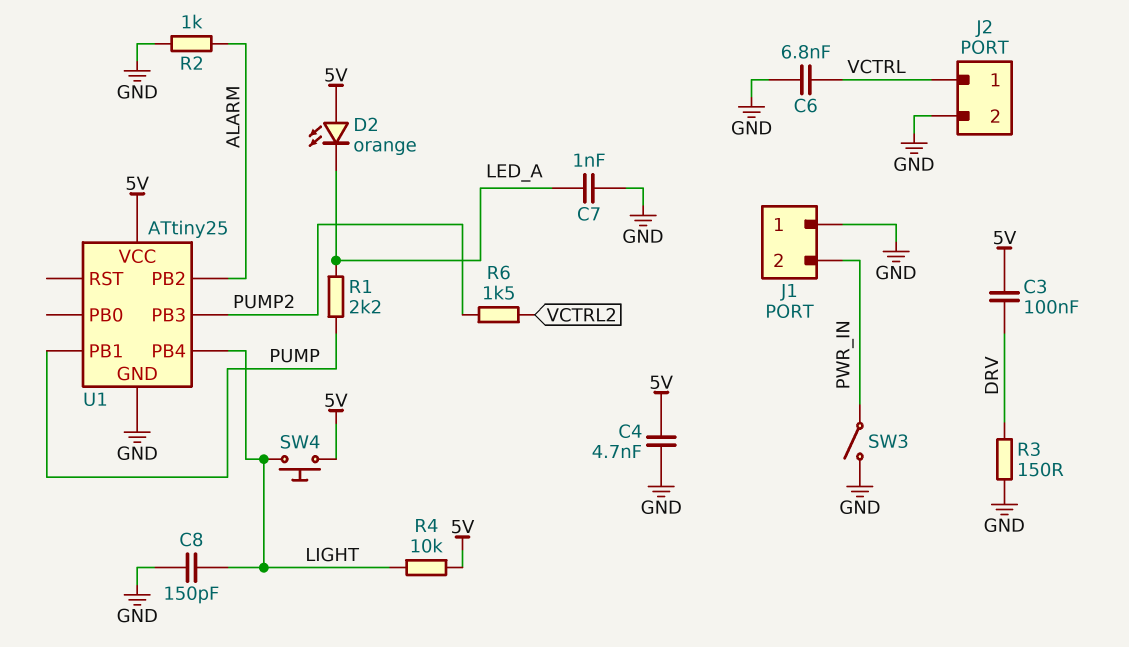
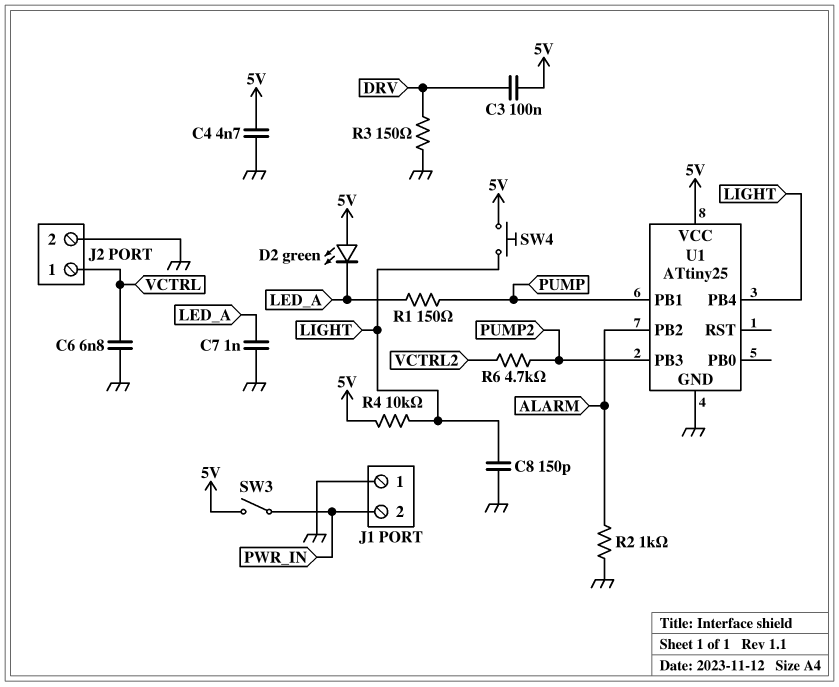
D2: LED orange (A 5V, K LED_A) -> LED green (A 5V, K LED_A)
R1: 2.2k (LED_A, PUMP) -> 150 (LED_A, PUMP)
R6: 1.5k (PUMP2, VCTRL2) -> 4.7k (PUMP2, VCTRL2)
SW3: switch (GND, PWR_IN) -> switch (5V, PWR_IN)

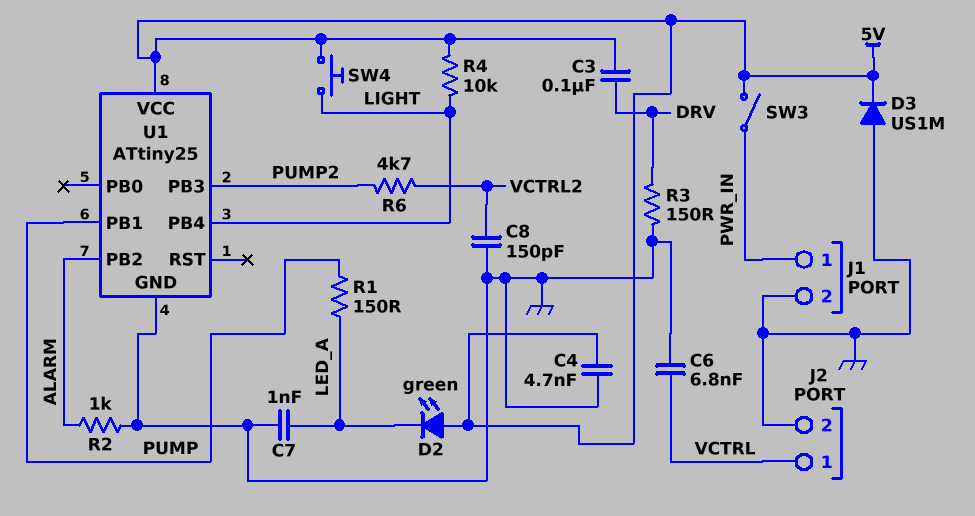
C8: 150pF (GND, LIGHT) -> 150pF (GND, VCTRL2)
D3: none -> diode US1M (A GND, K 5V)
J1 pin 1: GND -> PWR_IN
J1 pin 2: PWR_IN -> GND

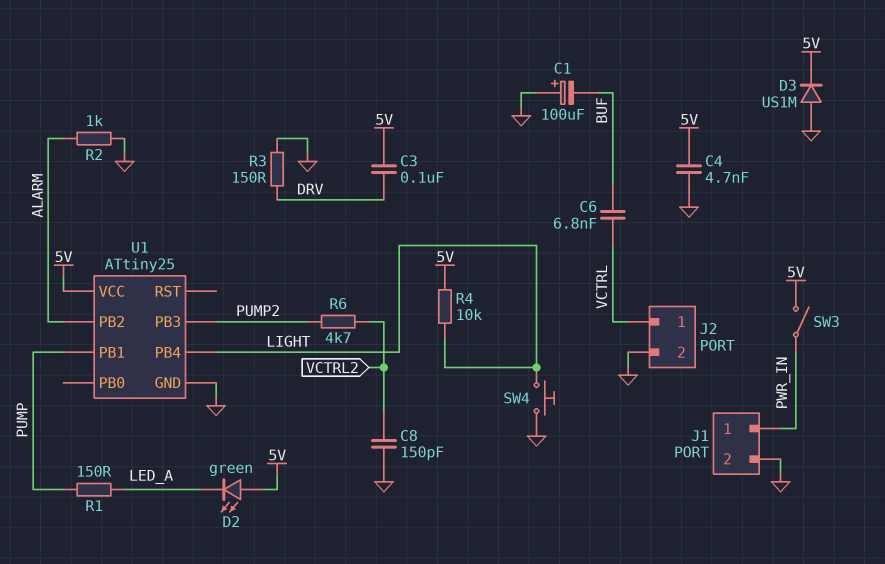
C1: none -> 100uF (plus GND, minus BUF)
C6: 6.8nF (GND, VCTRL) -> 6.8nF (BUF, VCTRL)
C7: 1nF (GND, LED_A) -> none
SW4: button (5V, LIGHT) -> button (GND, LIGHT)

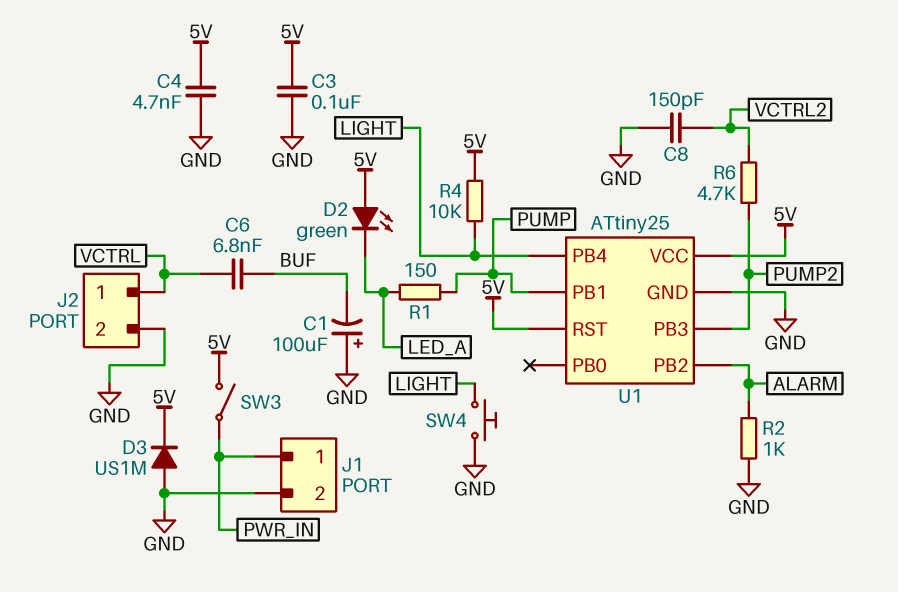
C3: 100nF (5V, DRV) -> 100nF (5V, GND)
R3: 150 (DRV, GND) -> none
U1 pin RST: none -> 5V

